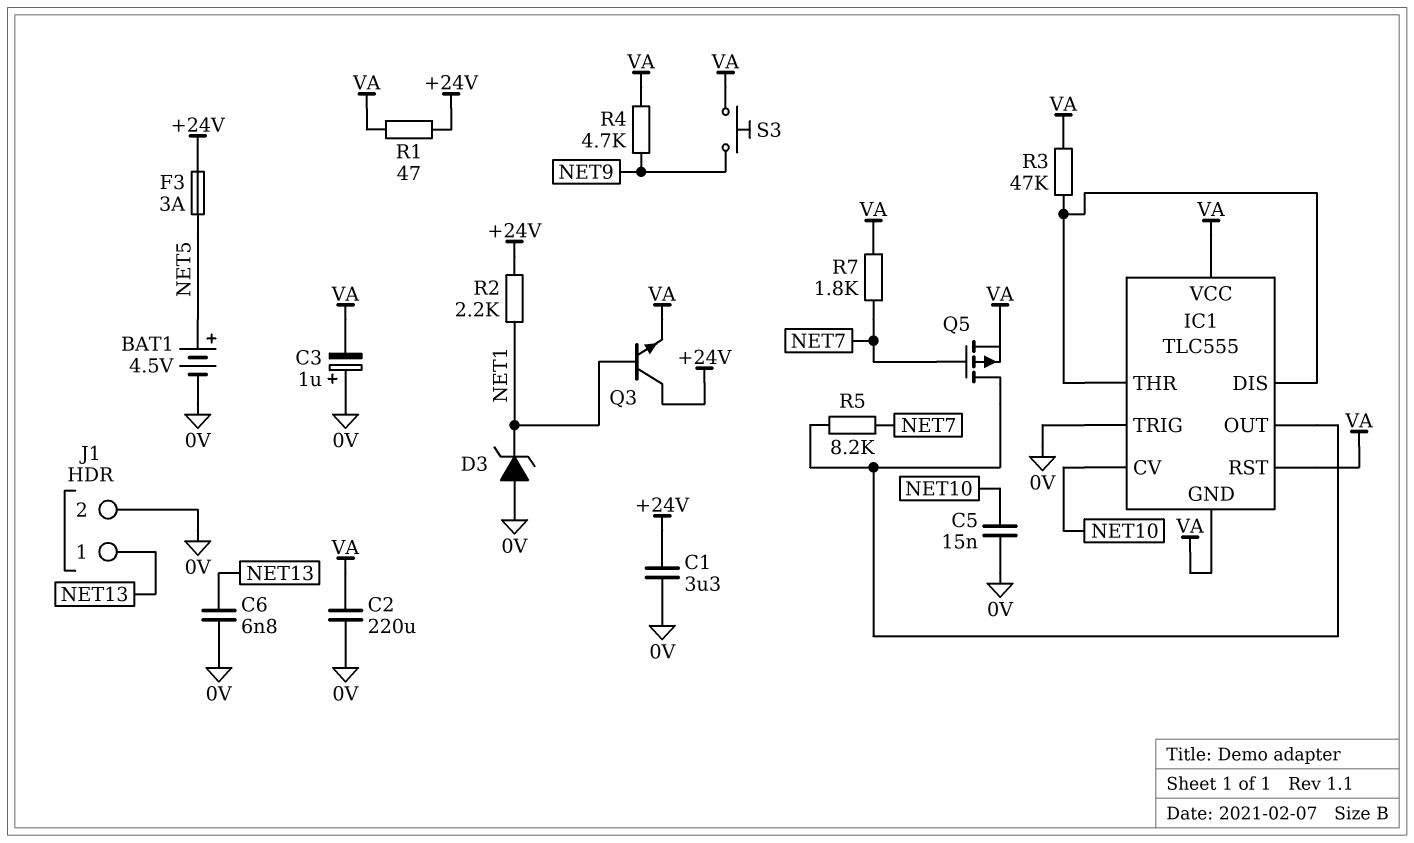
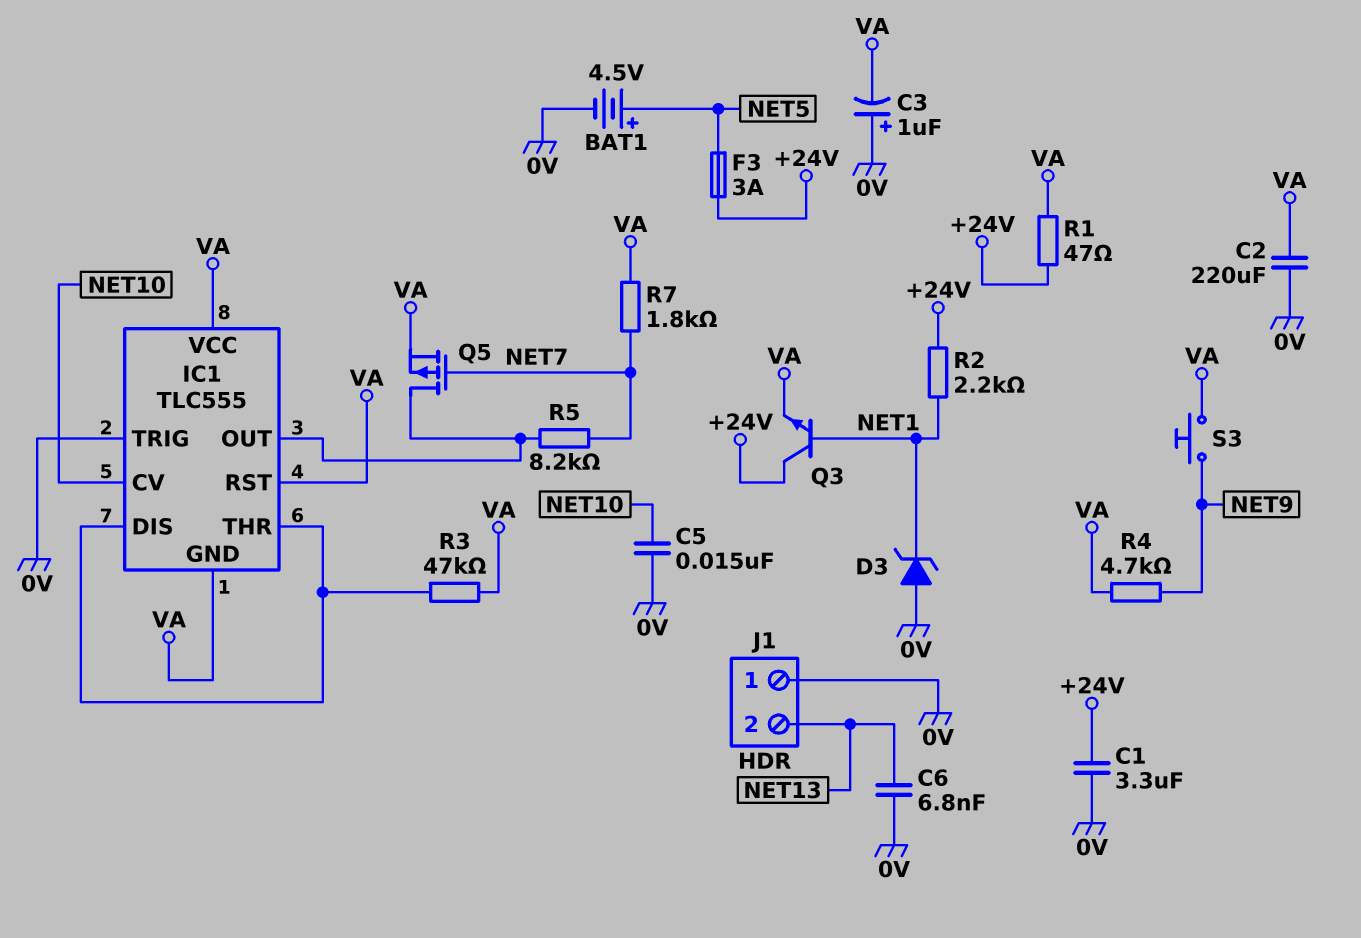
J1 pin 1: NET13 -> 0V
J1 pin 2: 0V -> NET13

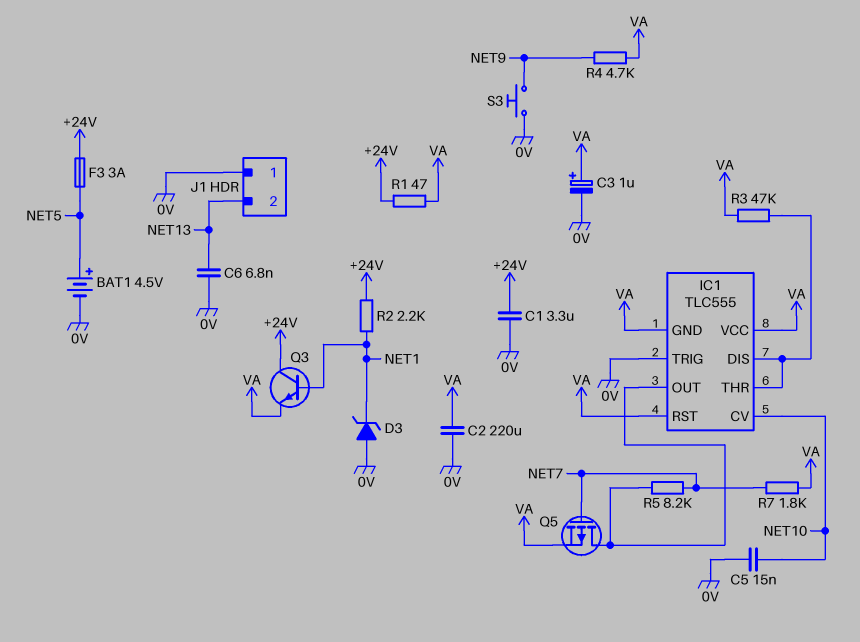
C3: 1uF (plus 0V, minus VA) -> 1uF (plus VA, minus 0V)
S3: button (NET9, VA) -> button (0V, NET9)

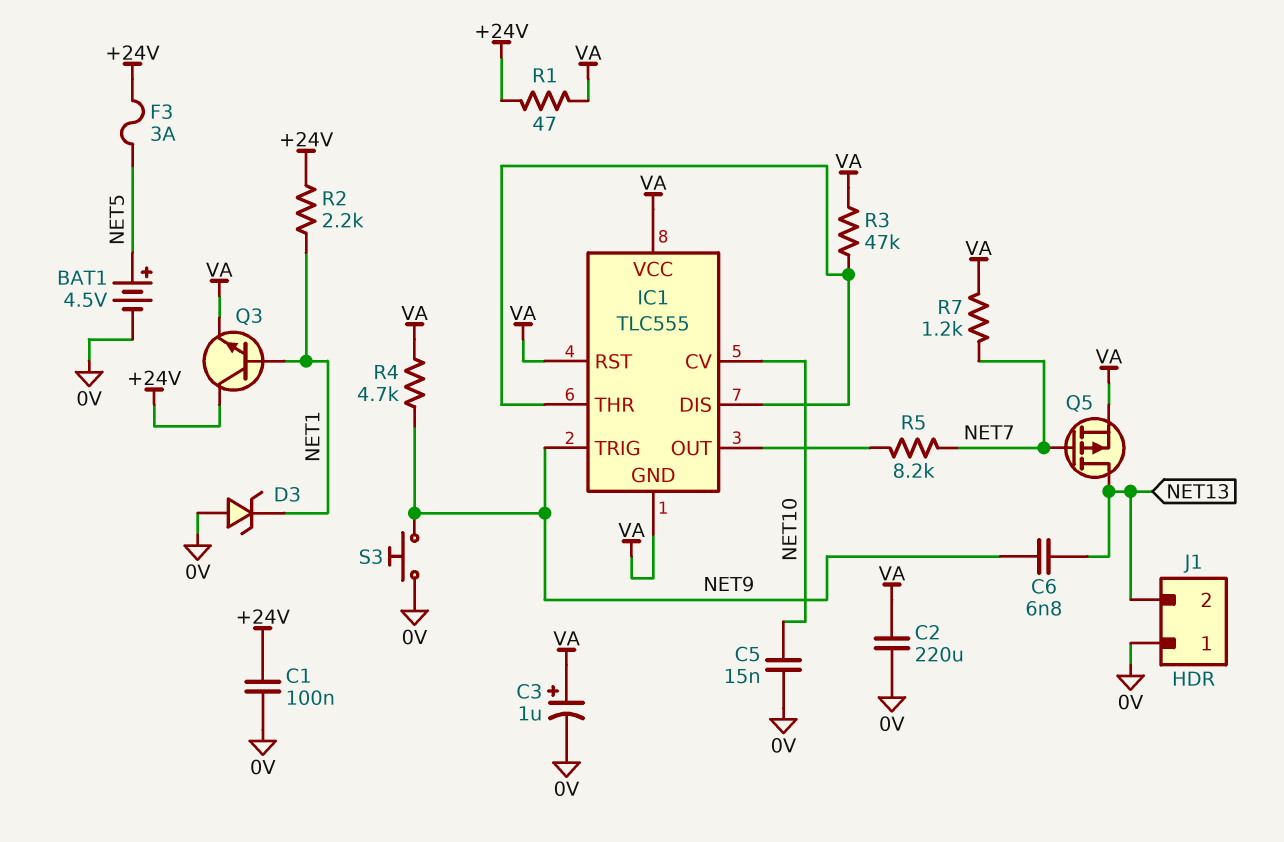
C1: 3.3uF (+24V, 0V) -> 100nF (+24V, 0V)
C6: 6.8nF (0V, NET13) -> 6.8nF (NET9, NET13)
IC1 pin TRIG: 0V -> NET9
Q5: PMOS (G NET7, D IC1/OUT, S VA) -> PMOS (G NET7, D NET13, S VA)
R7: 1.8k (NET7, VA) -> 1.2k (NET7, VA)

